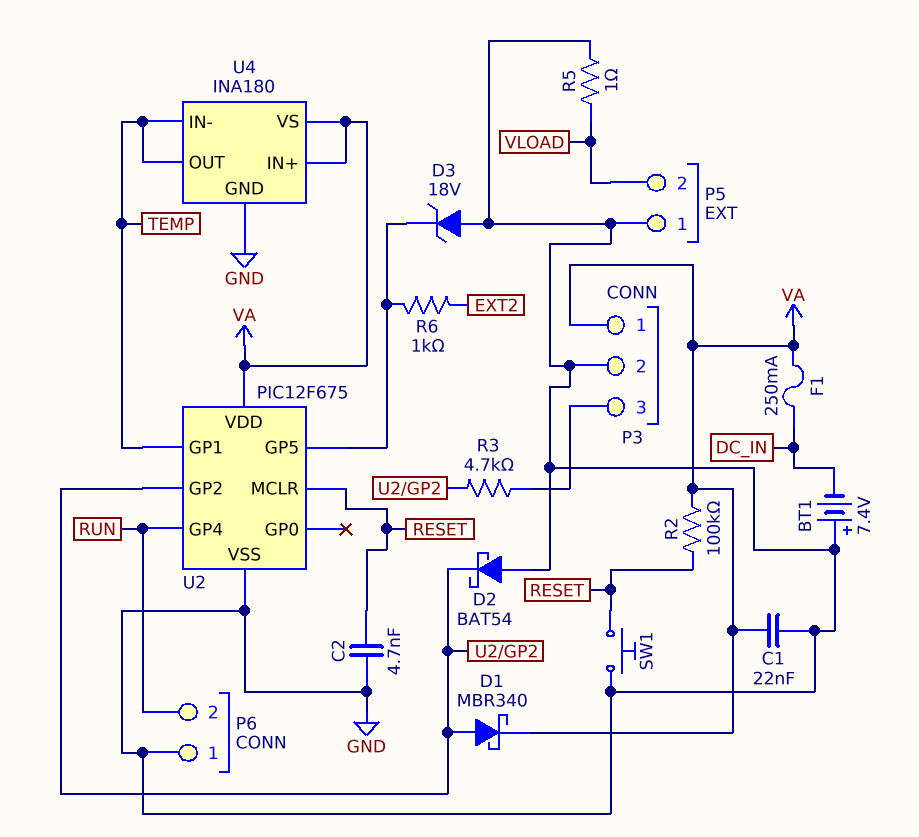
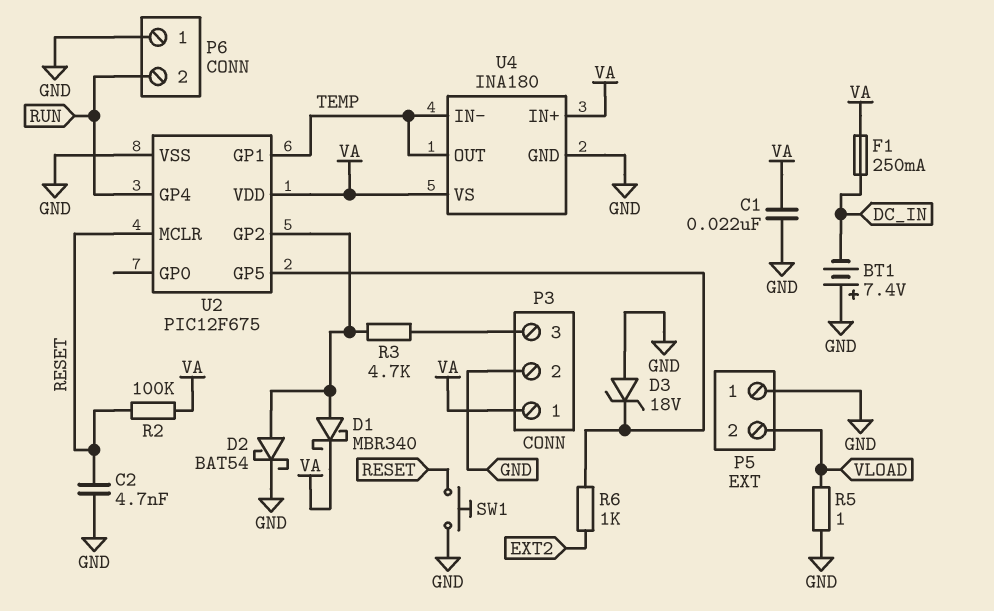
D2: schottky BAT54 (A GND, K U2/GP2) -> schottky BAT54 (A U2/GP2, K GND)

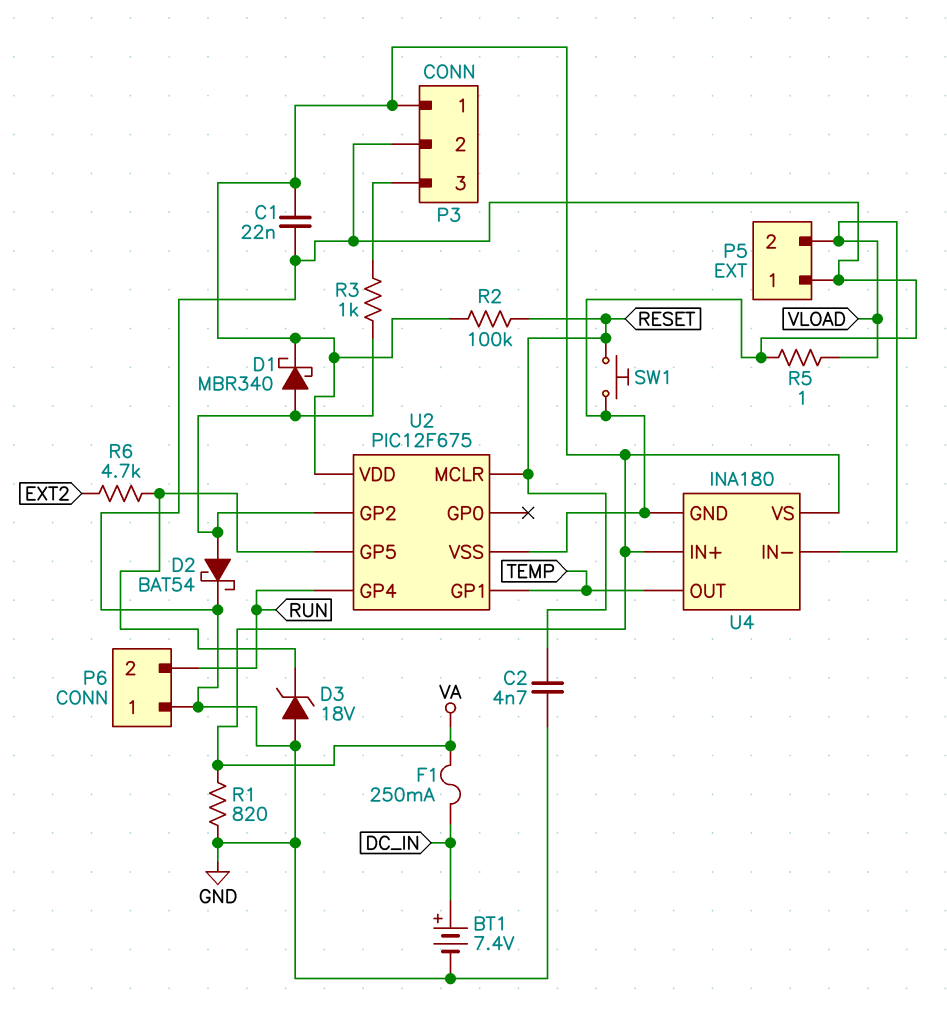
BT1: 7.4V (plus GND, minus DC_IN) -> 7.4V (plus DC_IN, minus GND)
R1: none -> 820 (GND, VA)
R3: 4.7k (P3/3, U2/GP2) -> 1k (P3/3, U2/GP2)
R6: 1k (EXT2, U2/GP5) -> 4.7k (EXT2, U2/GP5)
U4 pin IN-: TEMP -> VLOAD

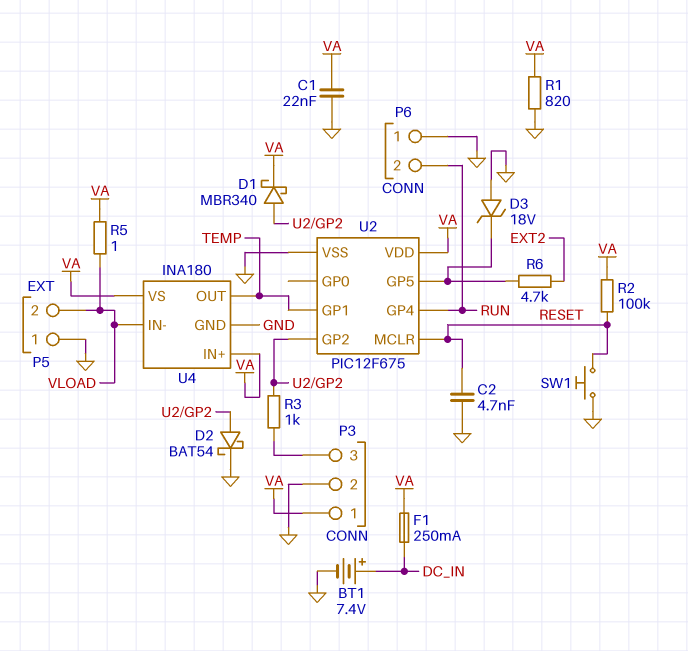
R5: 1 (GND, VLOAD) -> 1 (VA, VLOAD)

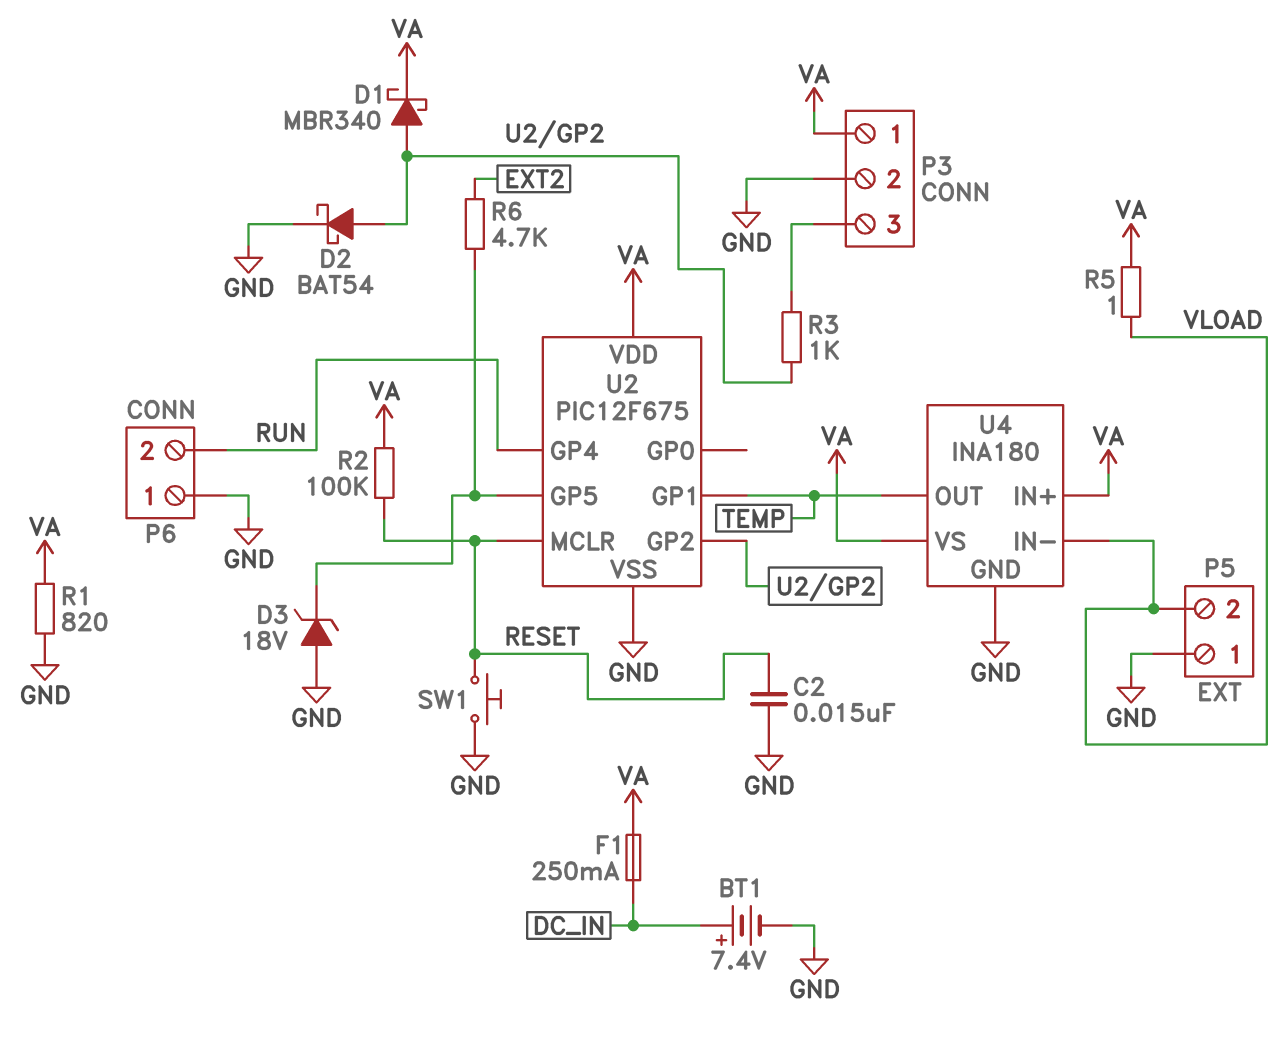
C1: 22nF (GND, VA) -> none
C2: 4.7nF (GND, RESET) -> 15nF (GND, RESET)

